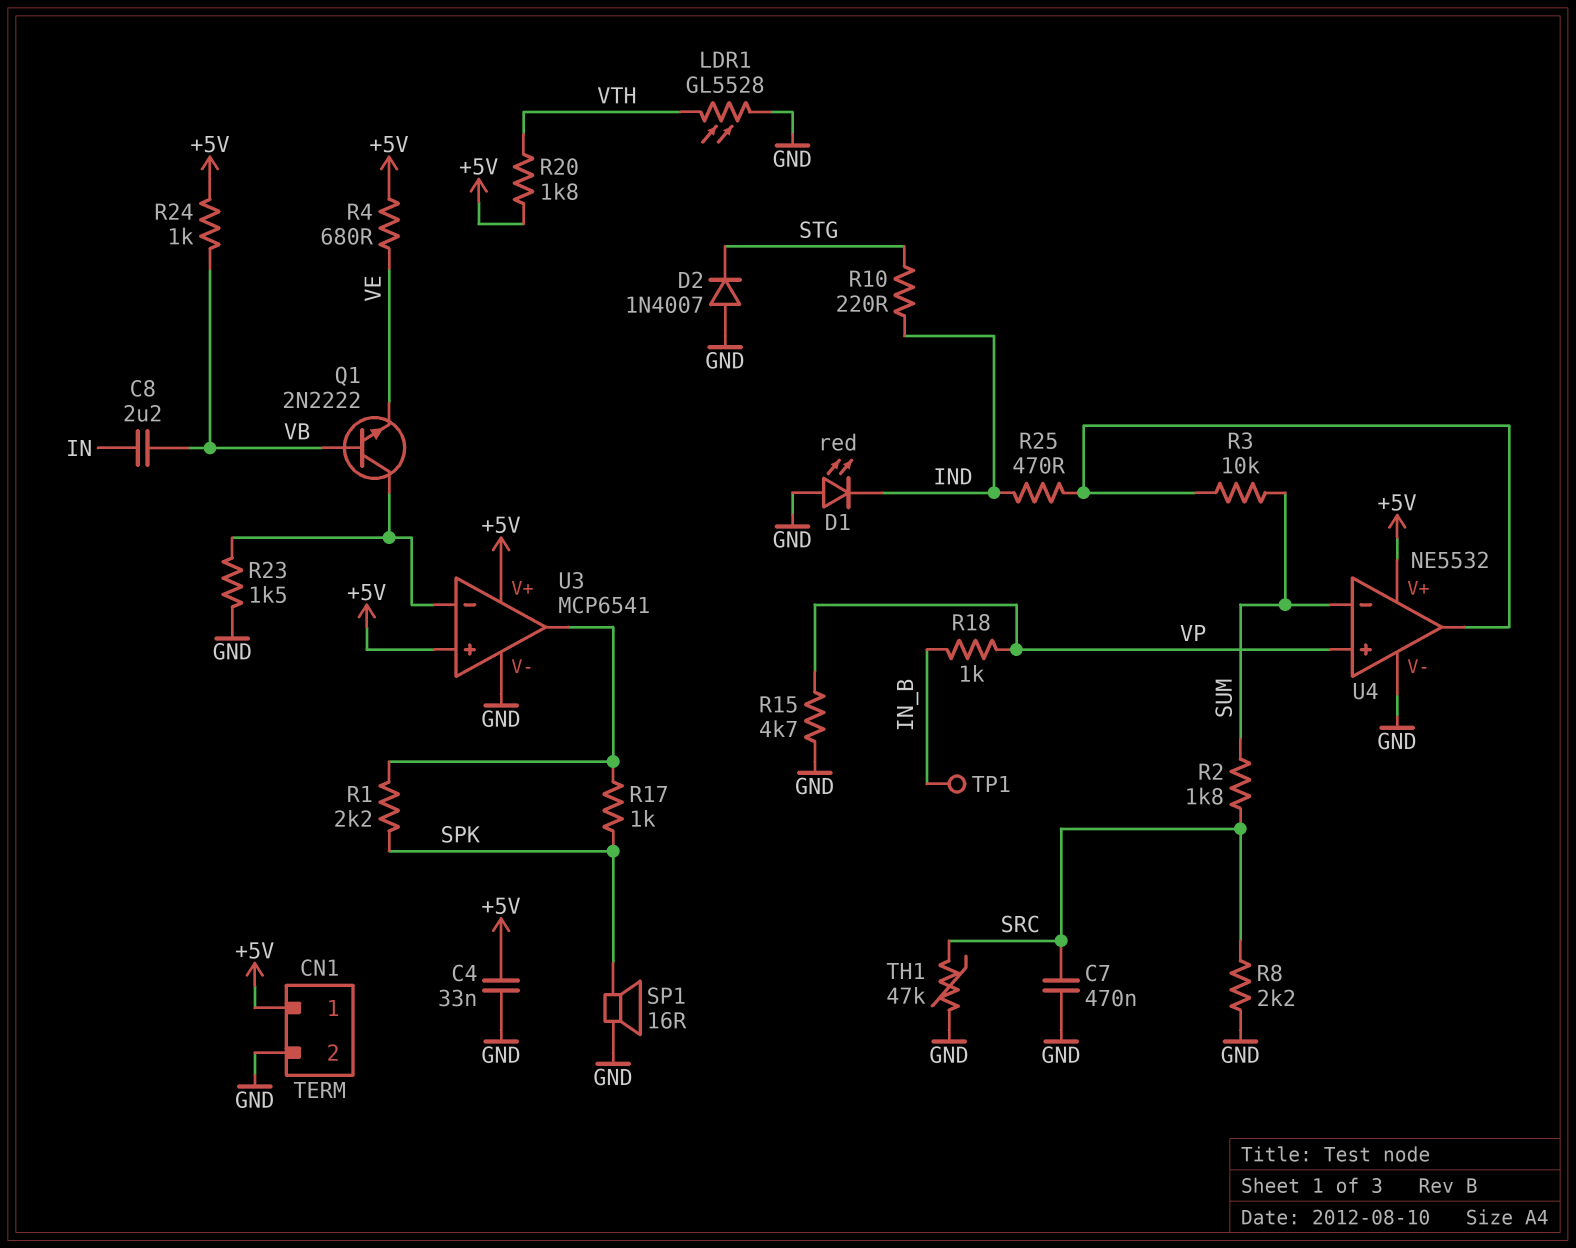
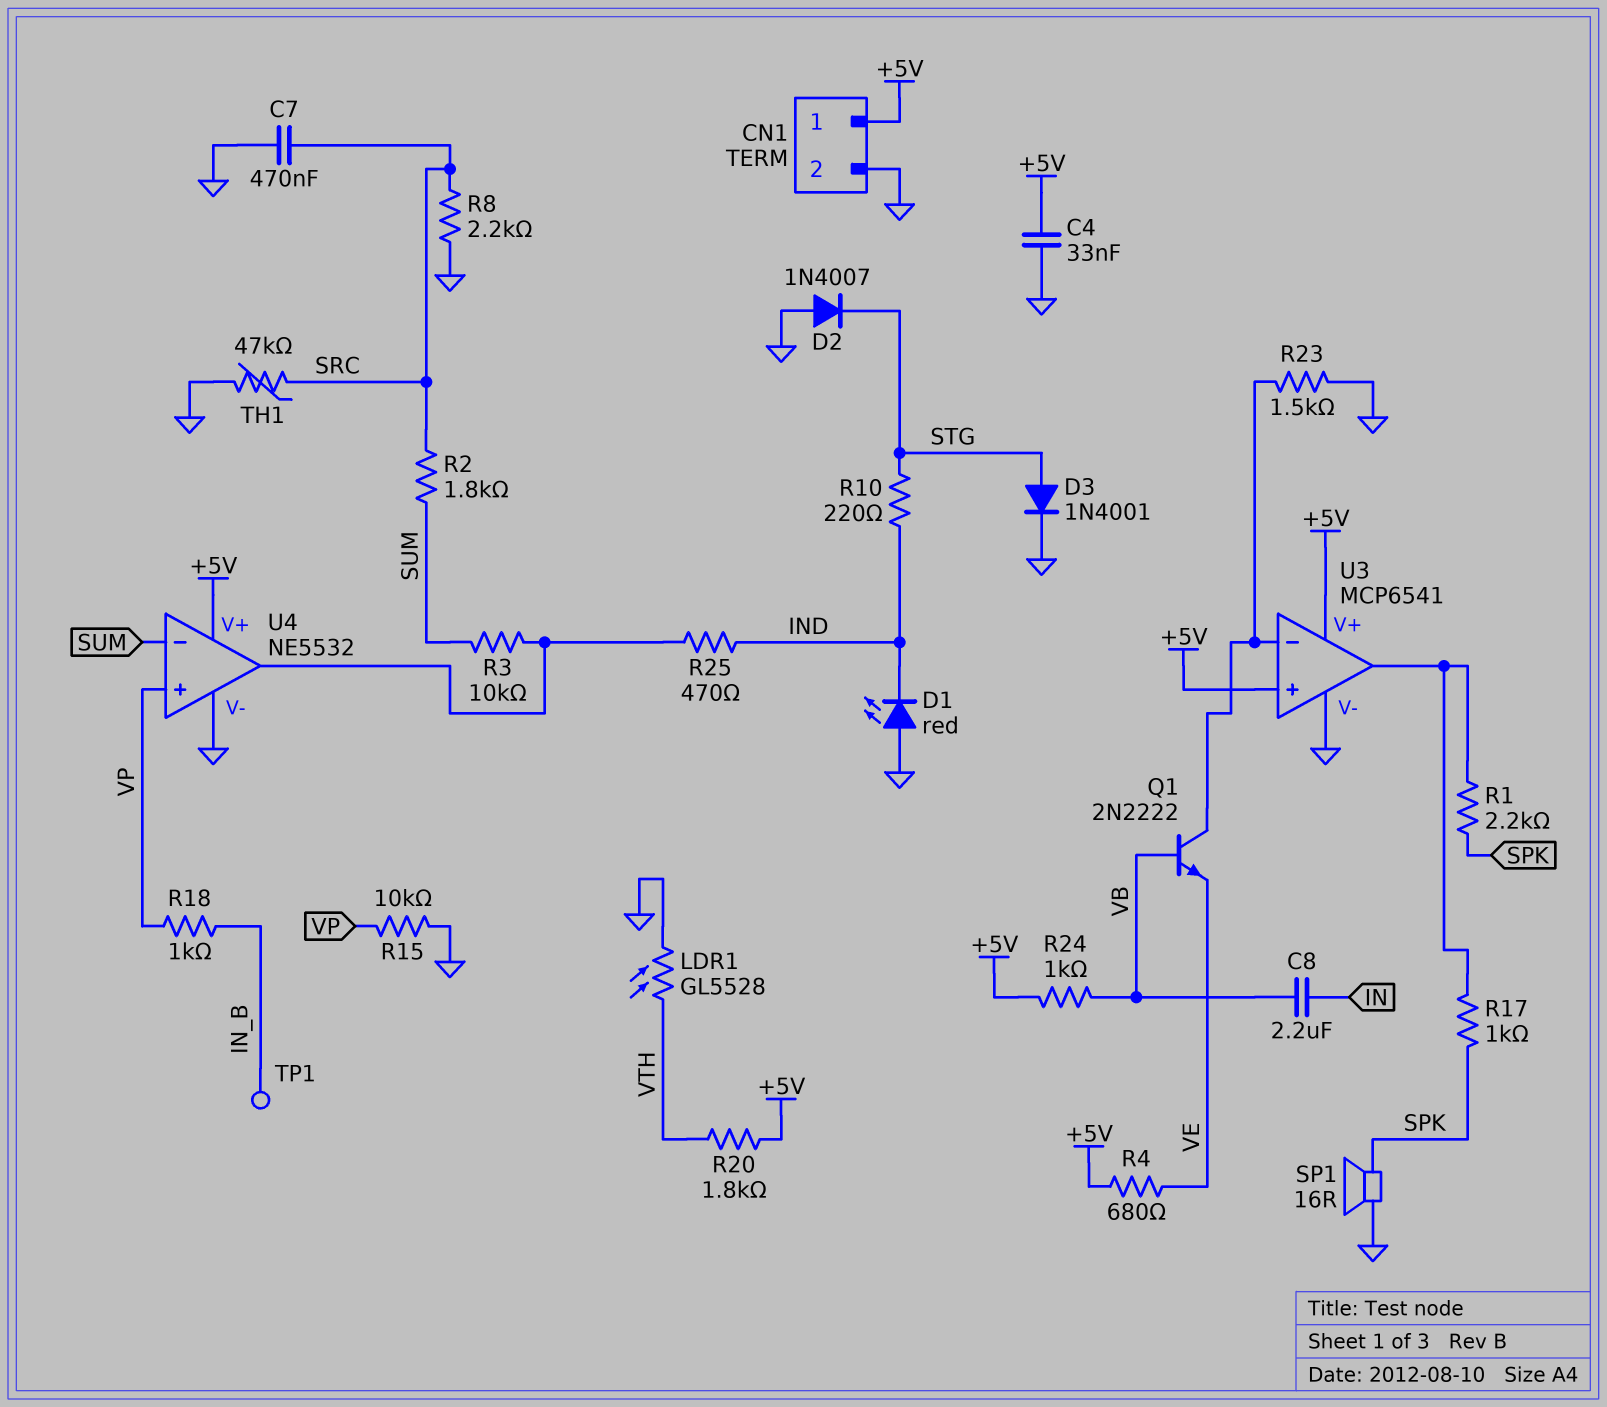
D3: none -> diode 1N4001 (A STG, K GND)
R15: 4.7k (GND, VP) -> 10k (GND, VP)

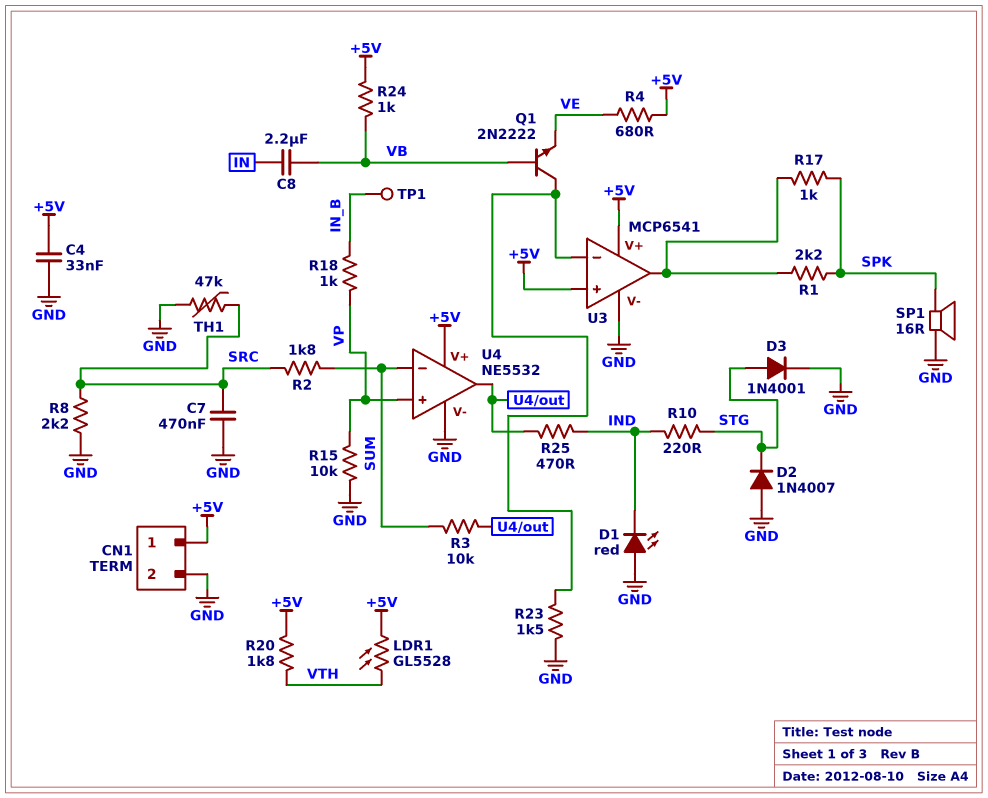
LDR1: GL5528 (GND, VTH) -> GL5528 (+5V, VTH)

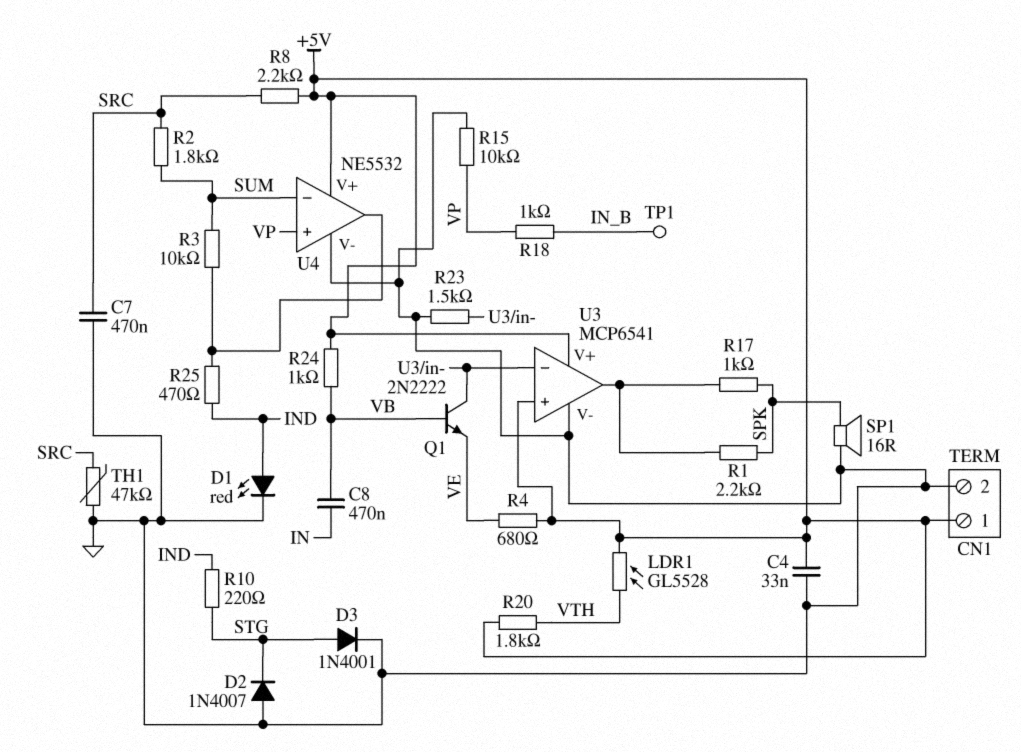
C8: 2.2uF (IN, VB) -> 470nF (IN, VB)
D1: LED red (A GND, K IND) -> LED red (A IND, K GND)
R8: 2.2k (GND, SRC) -> 2.2k (+5V, SRC)

